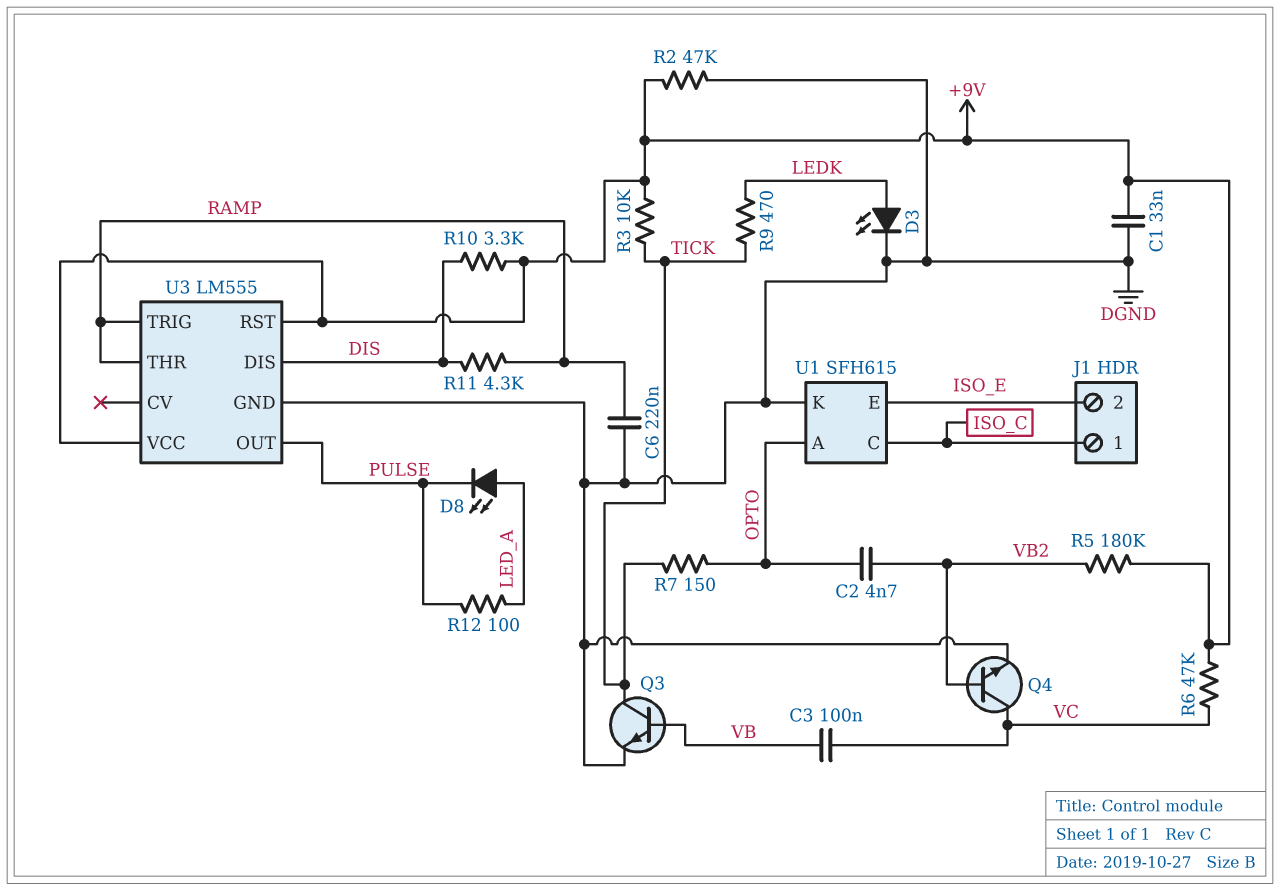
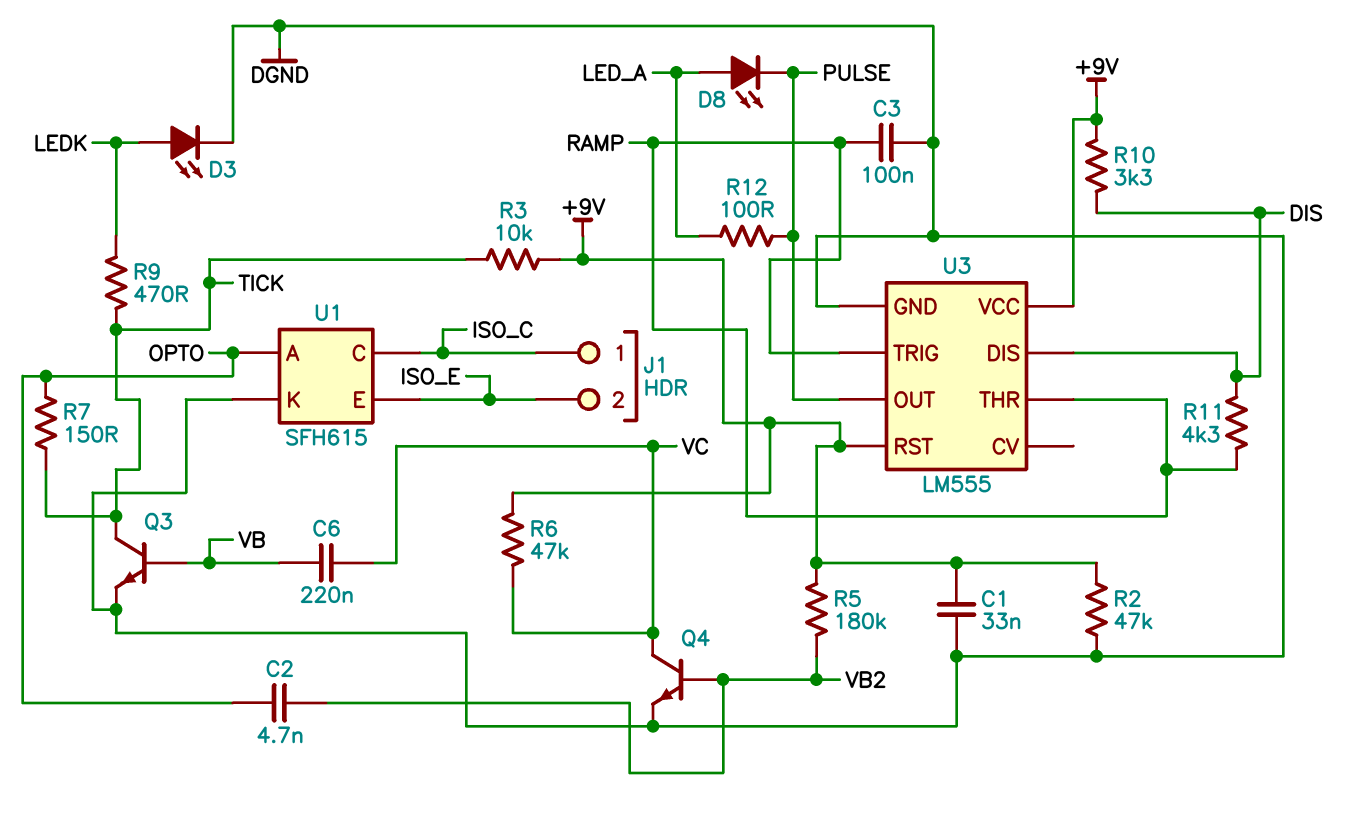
C3: 100nF (VB, VC) -> 100nF (DGND, RAMP)
C6: 220nF (DGND, RAMP) -> 220nF (VB, VC)

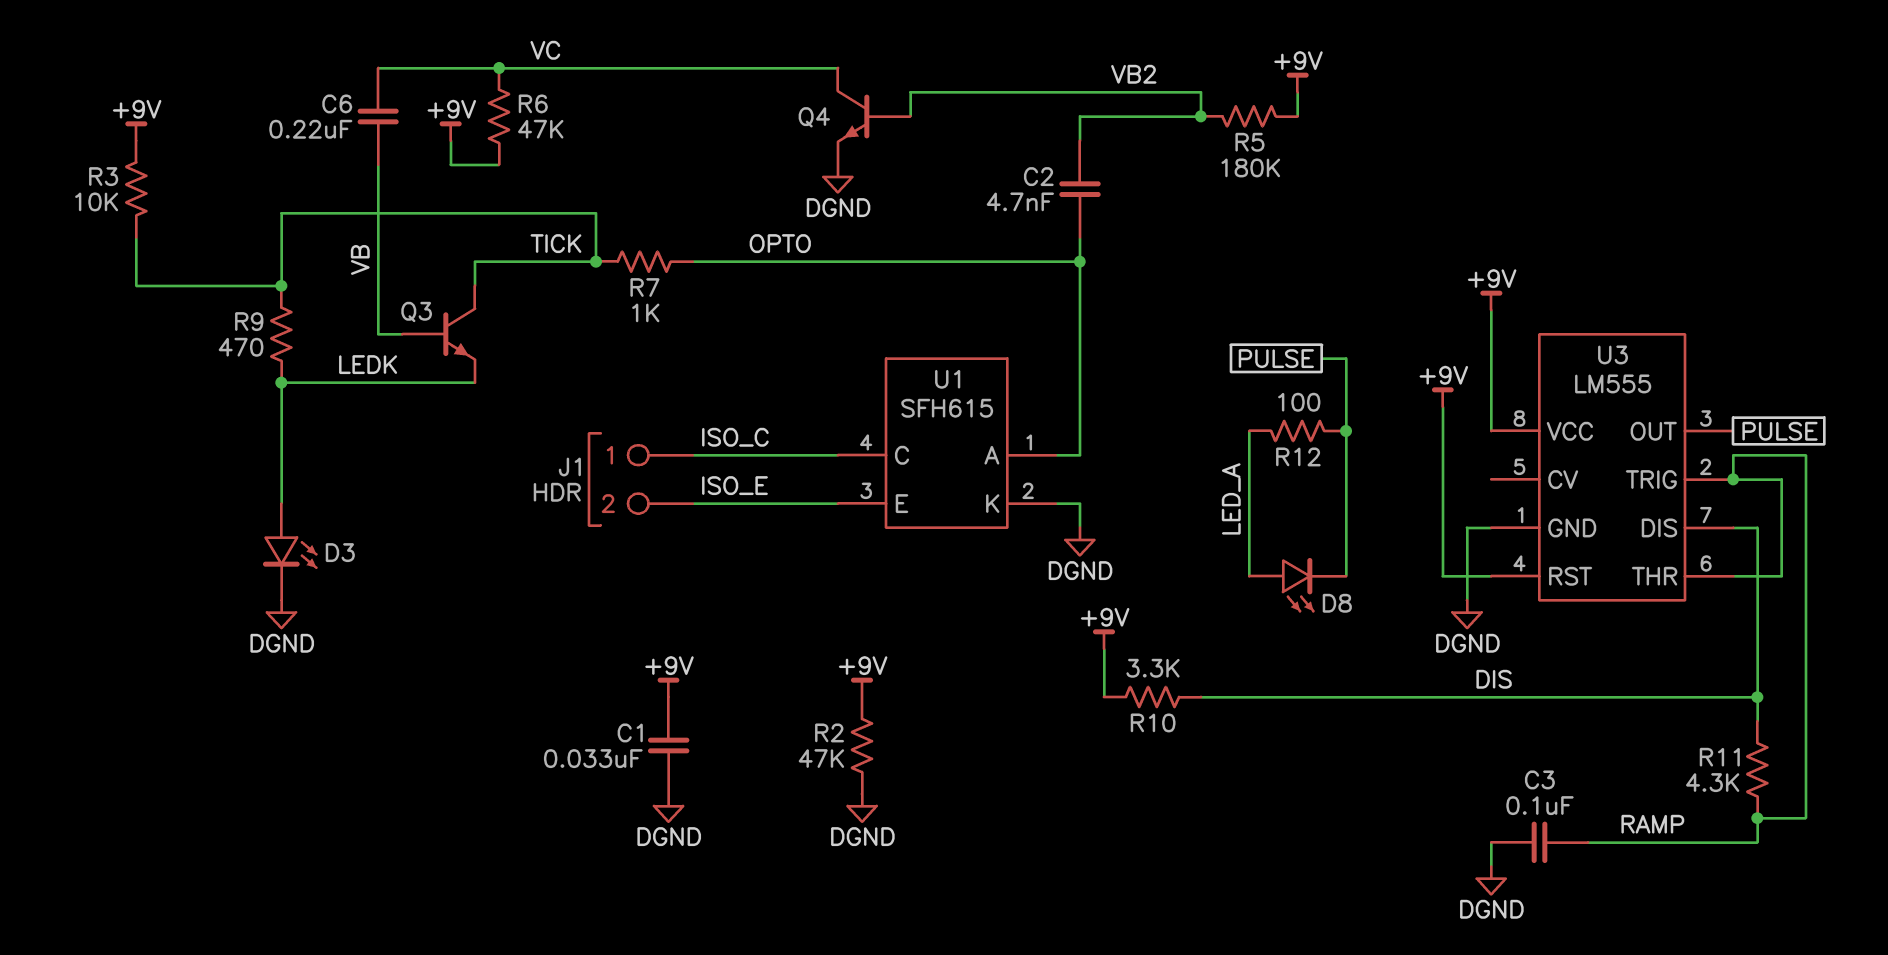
Q3: NPN (B VB, C TICK, E DGND) -> NPN (B VB, C TICK, E LEDK)
R7: 150 (OPTO, TICK) -> 1k (OPTO, TICK)

